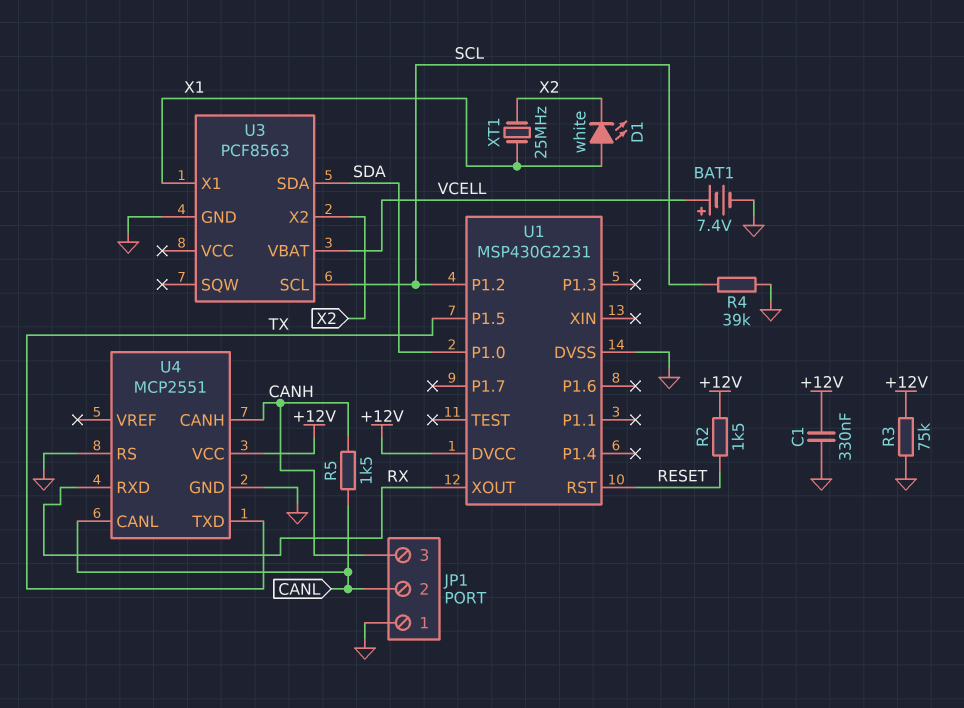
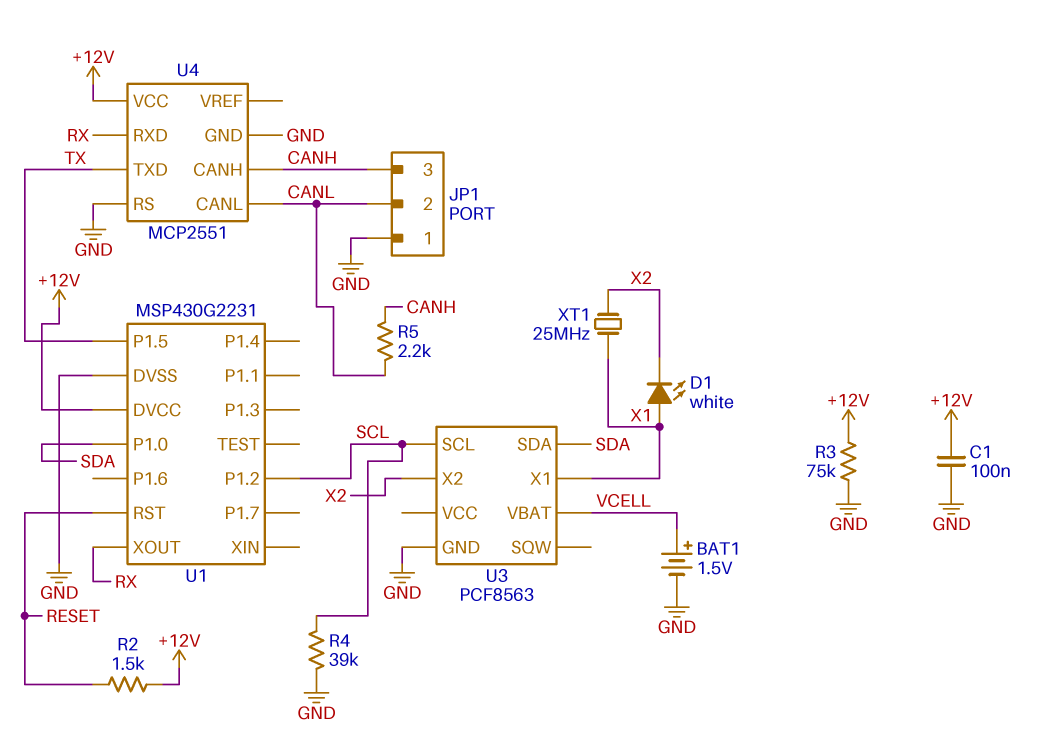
BAT1: 7.4V (plus VCELL, minus GND) -> 1.5V (plus VCELL, minus GND)
C1: 330nF (+12V, GND) -> 100nF (+12V, GND)
R5: 1.5k (CANH, CANL) -> 2.2k (CANH, CANL)

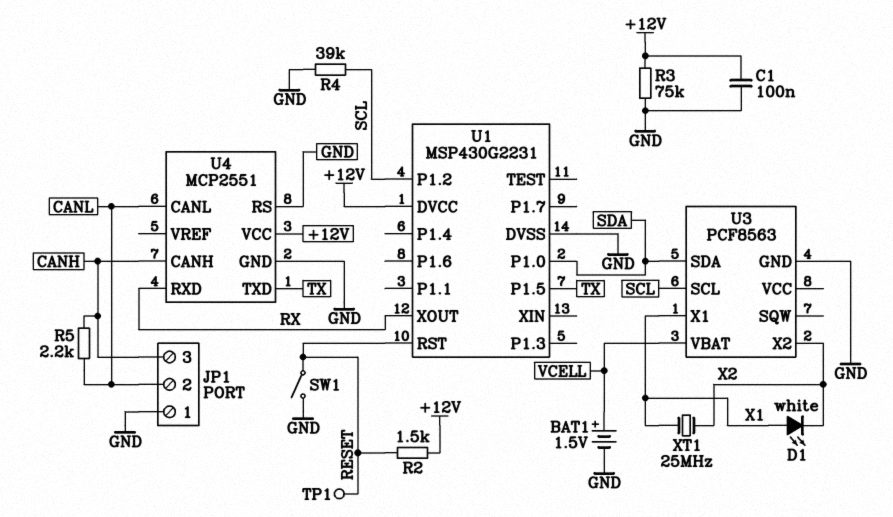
SW1: none -> switch (GND, RESET)
TP1: none -> test point (RESET)

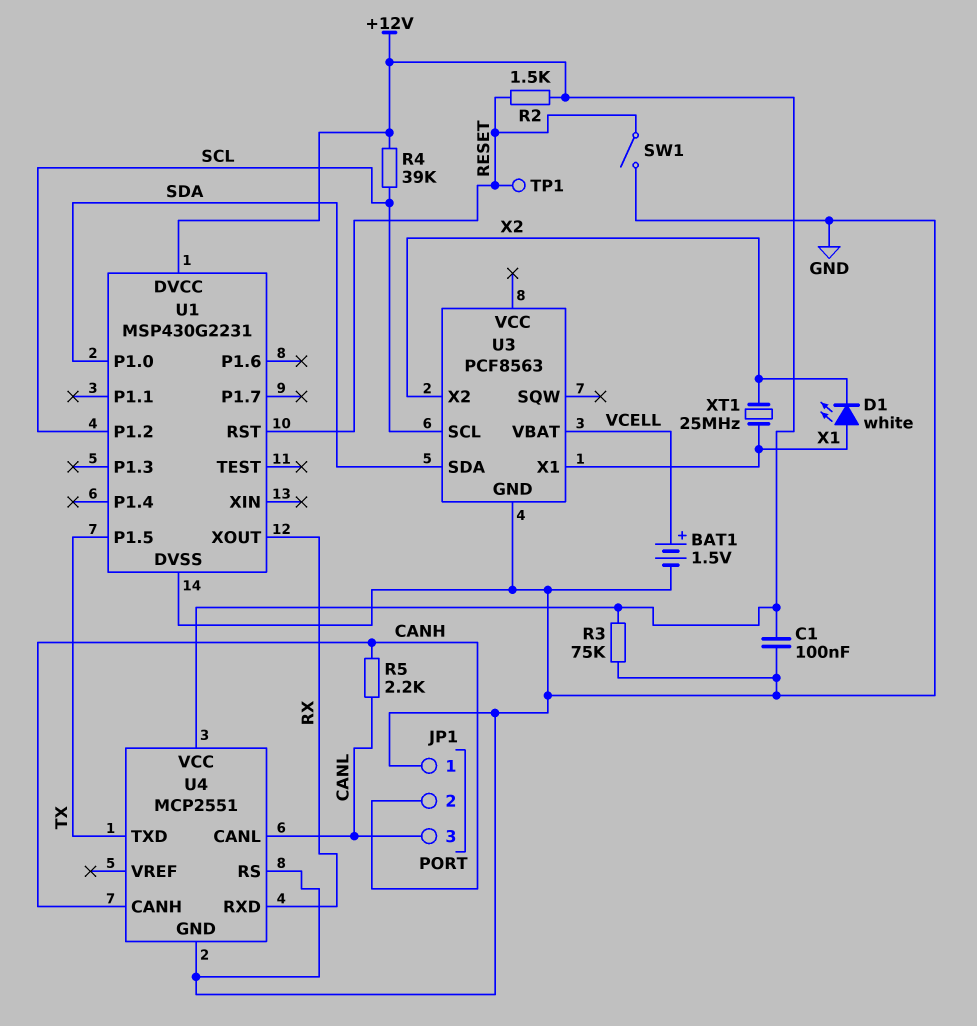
JP1 pin 2: CANL -> CANH
JP1 pin 3: CANH -> CANL
R4: 39k (GND, SCL) -> 39k (+12V, SCL)

